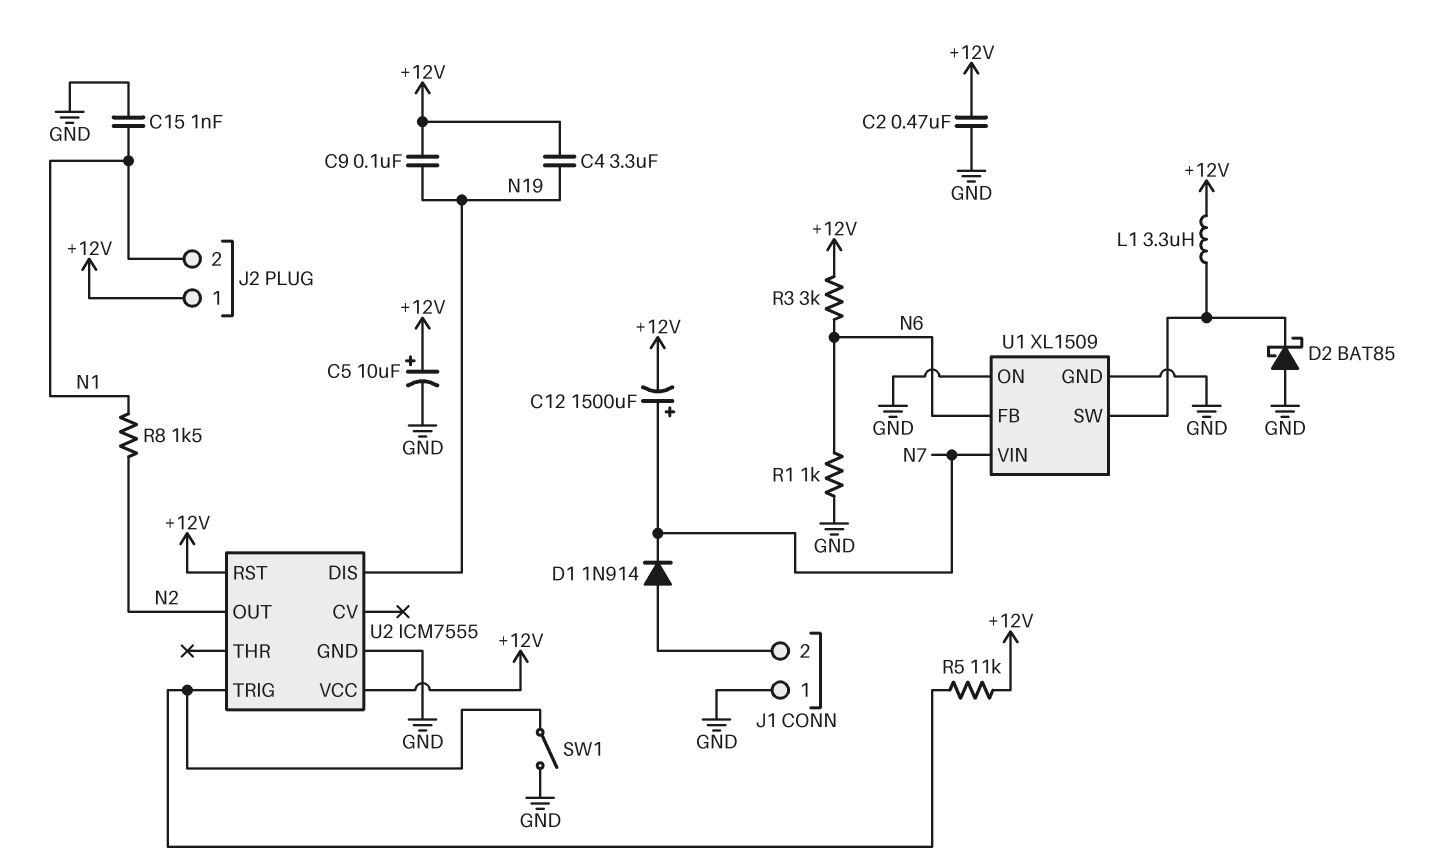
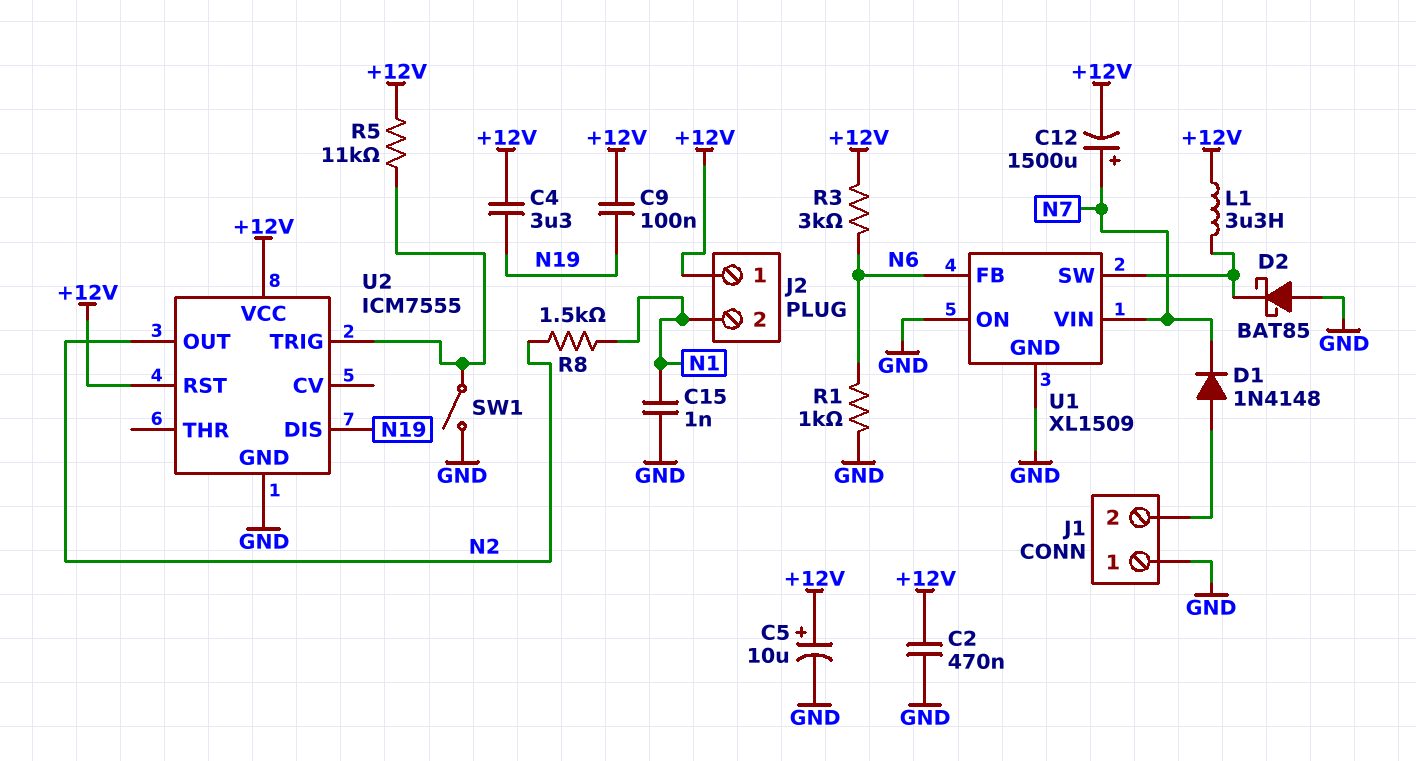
D1: diode 1N914 (A J1/2, K N7) -> diode 1N4148 (A J1/2, K N7)

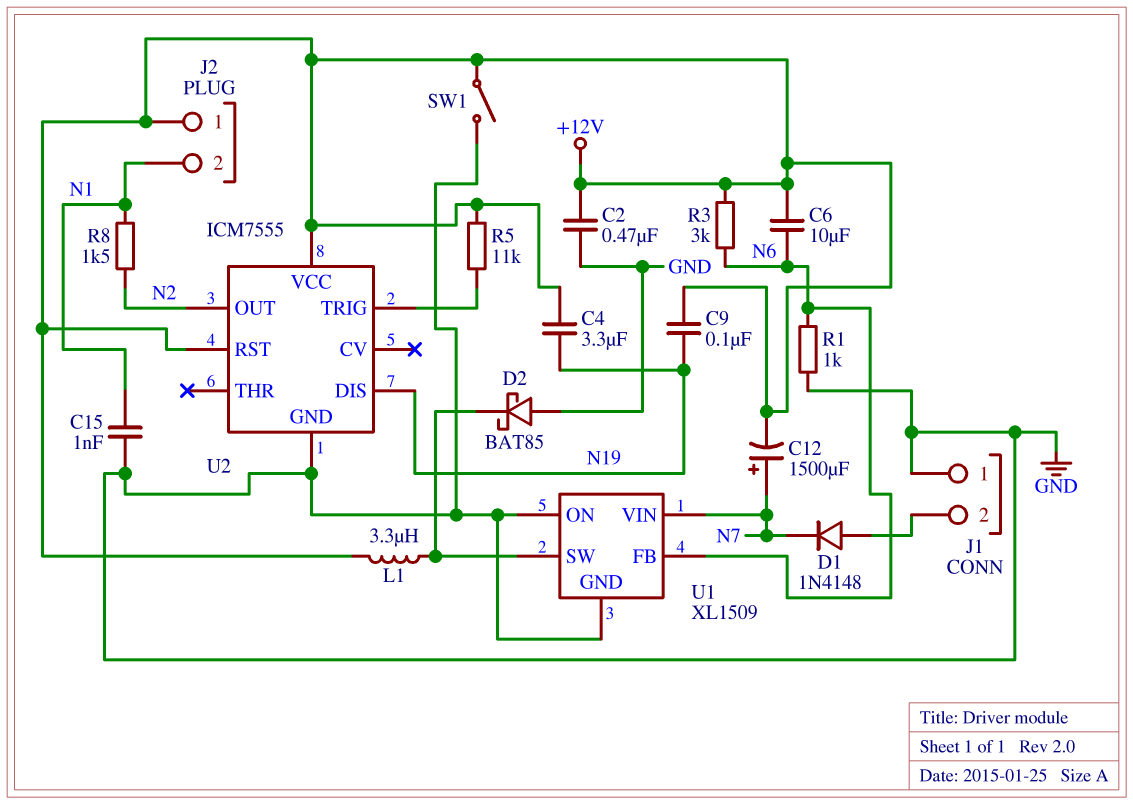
C5: 10uF (plus +12V, minus GND) -> none
C6: none -> 10uF (+12V, N6)
SW1: switch (GND, U2/TRIG) -> switch (+12V, GND)

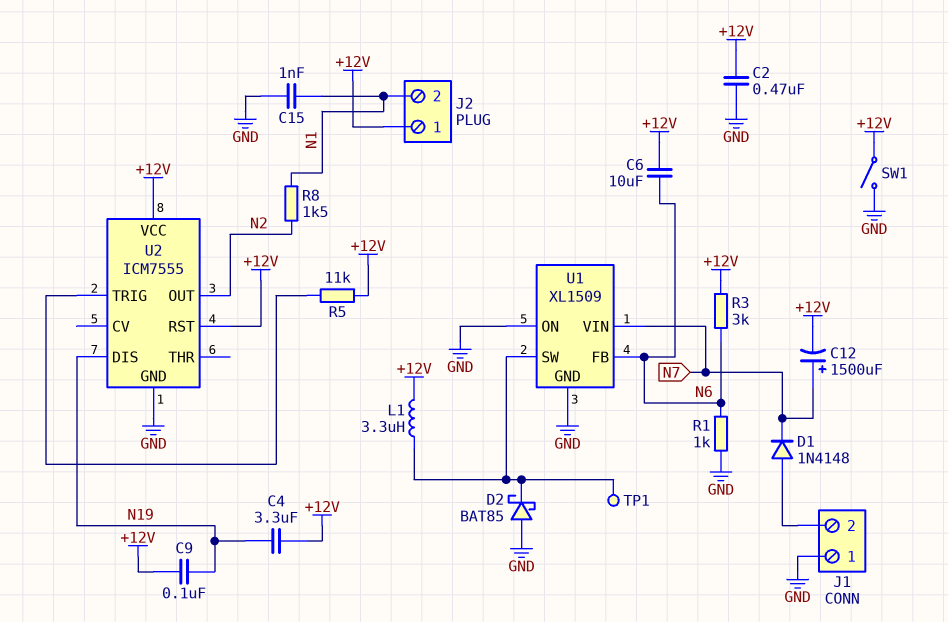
TP1: none -> test point (U1/SW)

